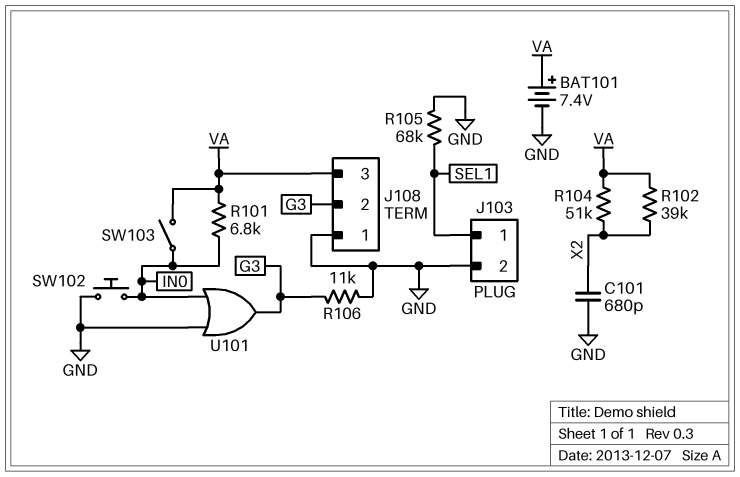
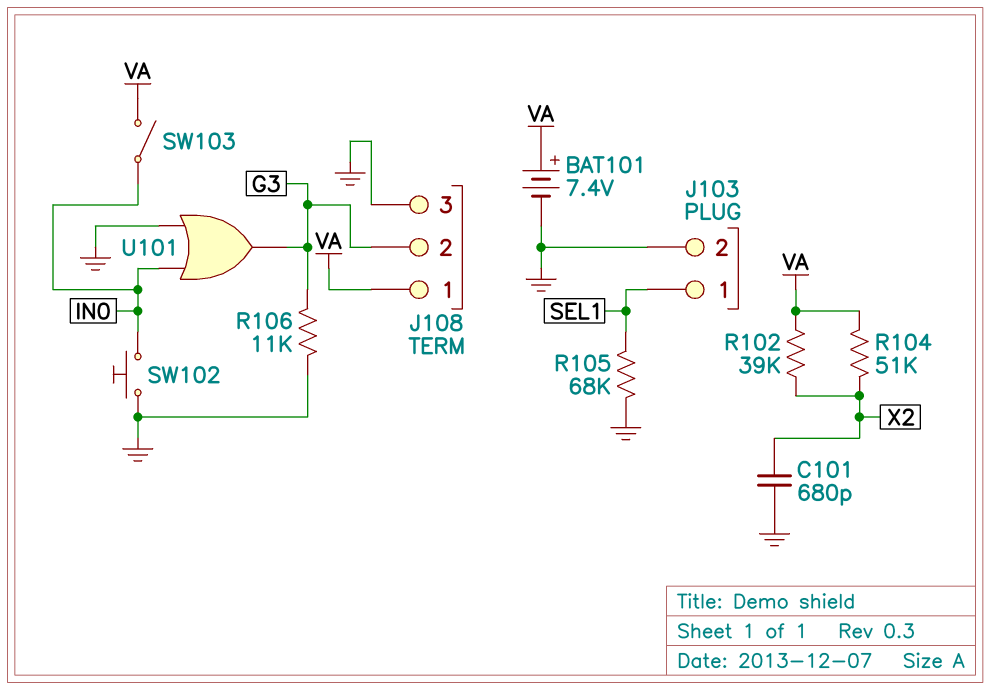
J108 pin 1: GND -> VA
J108 pin 3: VA -> GND
R101: 6.8k (IN0, VA) -> none

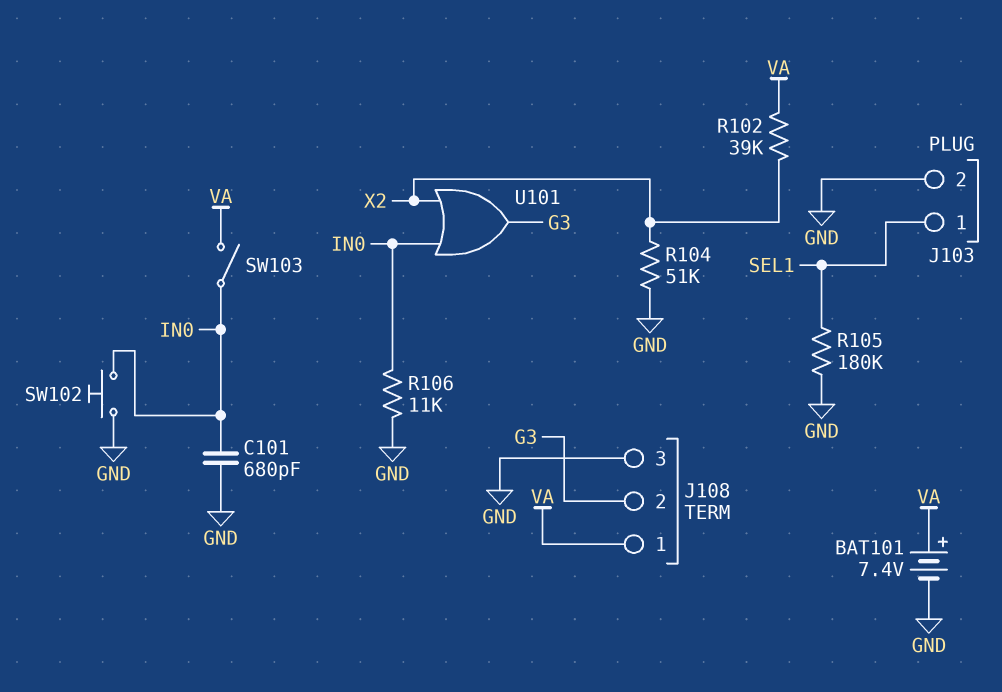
C101: 680pF (GND, X2) -> 680pF (GND, IN0)
R104: 51k (VA, X2) -> 51k (GND, X2)
R105: 68k (GND, SEL1) -> 180k (GND, SEL1)
R106: 11k (G3, GND) -> 11k (GND, IN0)
U101: OR (in GND, in IN0, out G3) -> OR (in IN0, in X2, out G3)

